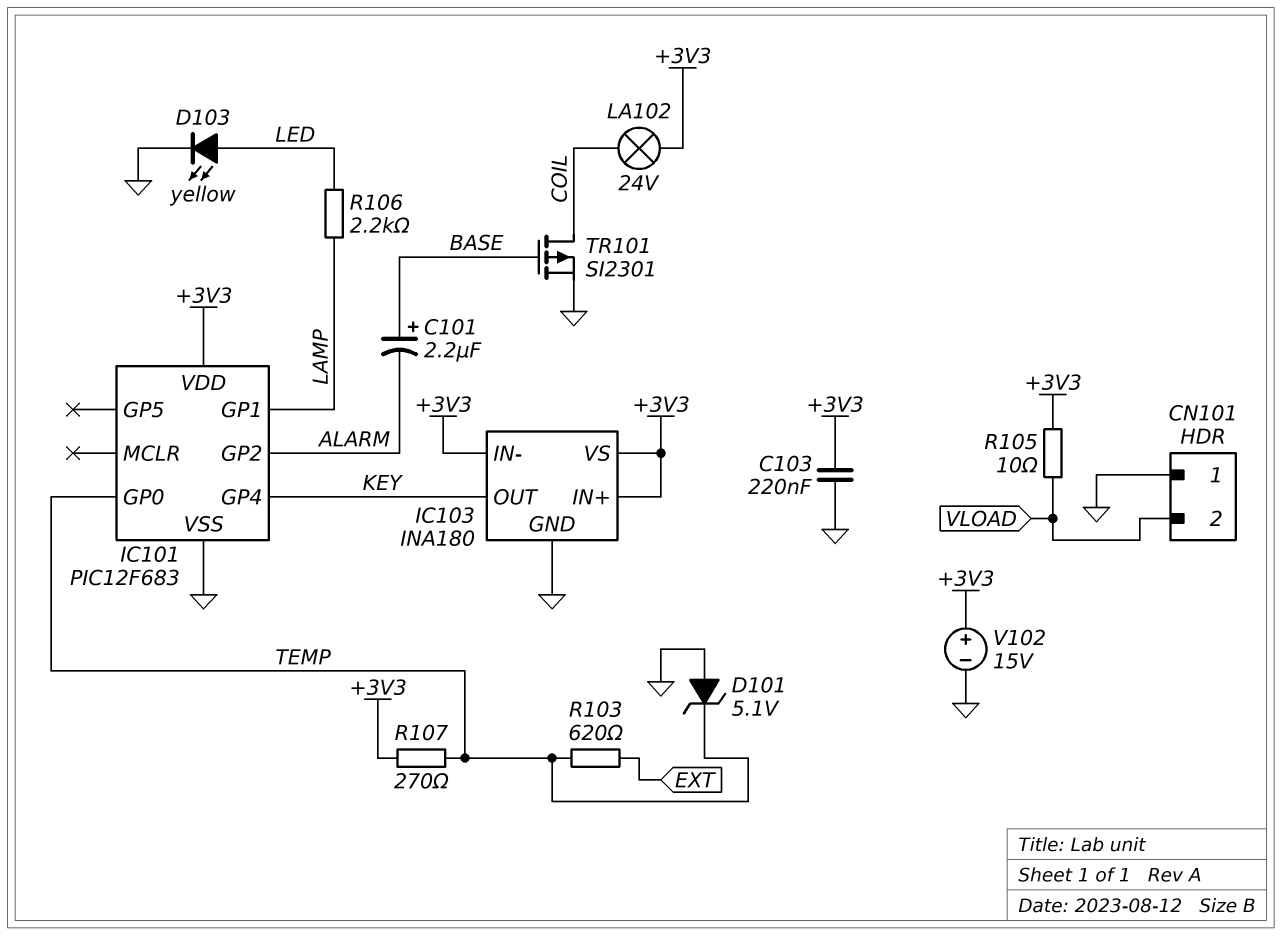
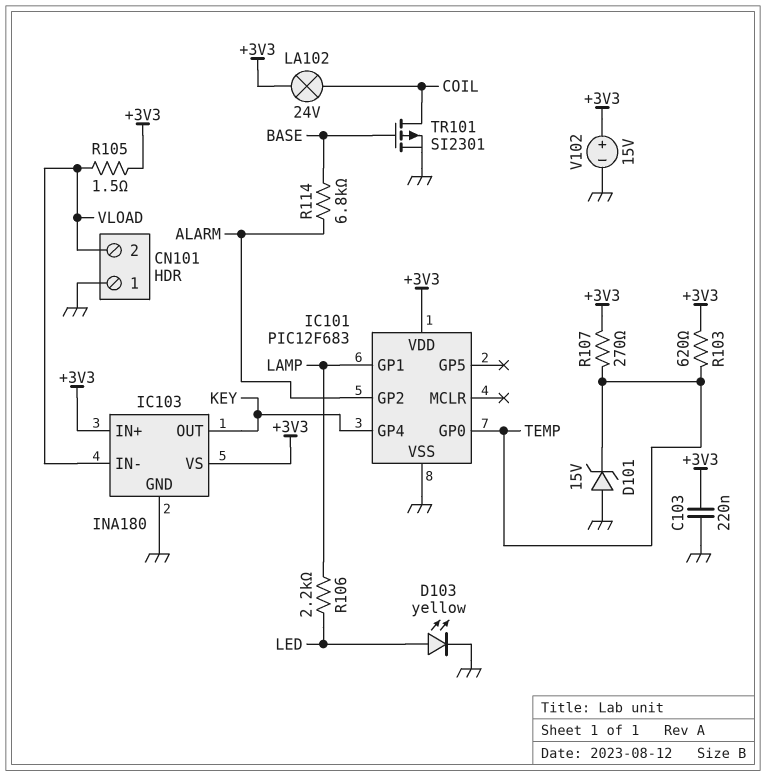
C101: 2.2uF (plus BASE, minus ALARM) -> none
D101: zener 5.1V (A GND, K TEMP) -> zener 15V (A GND, K TEMP)
IC103 pin IN-: +3V3 -> VLOAD
R103: 620 (EXT, TEMP) -> 620 (+3V3, TEMP)
R105: 10 (+3V3, VLOAD) -> 1.5 (+3V3, VLOAD)
R114: none -> 6.8k (ALARM, BASE)

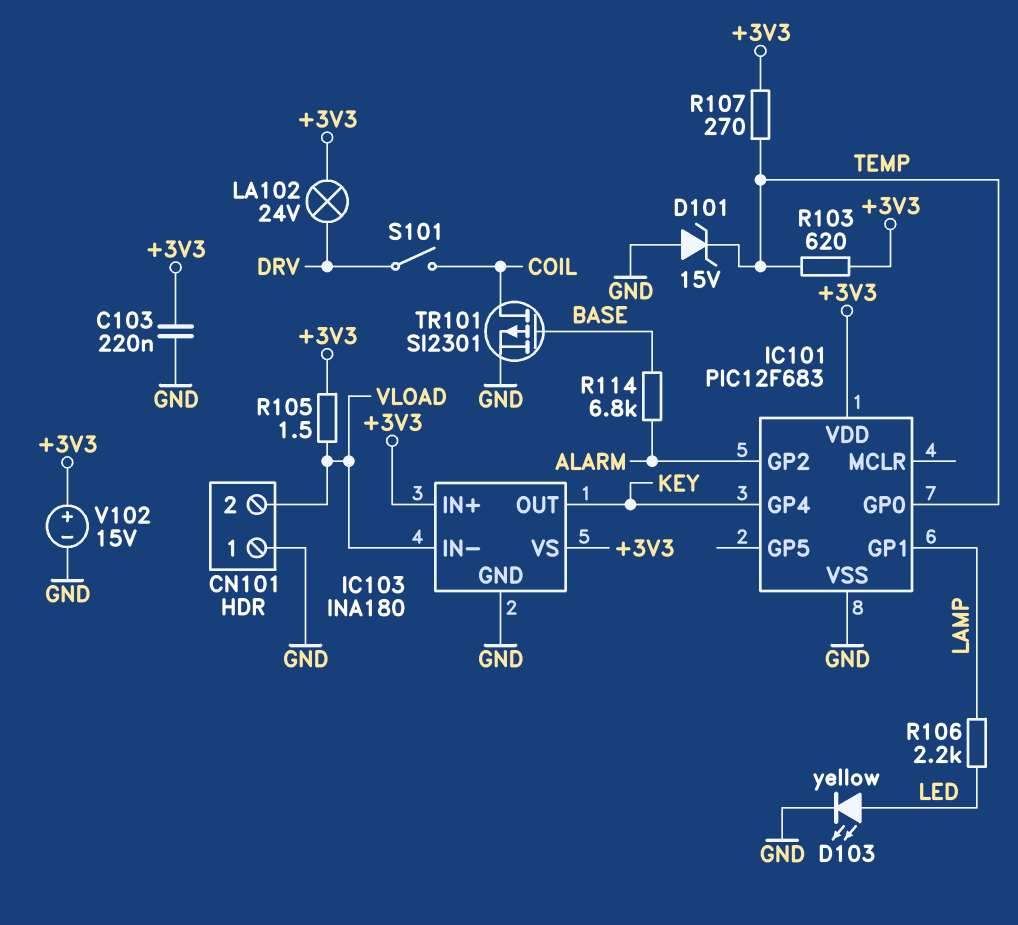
LA102: lamp 24V (+3V3, COIL) -> lamp 24V (+3V3, DRV)
S101: none -> switch (COIL, DRV)

